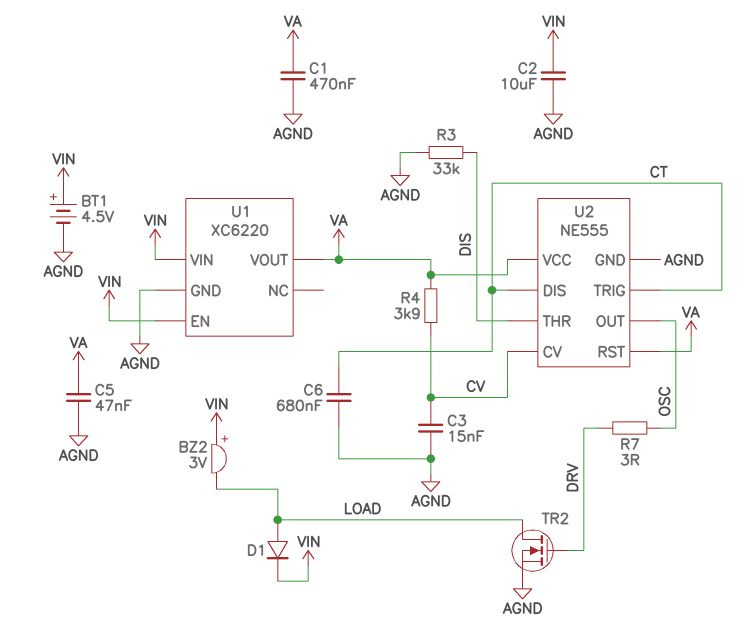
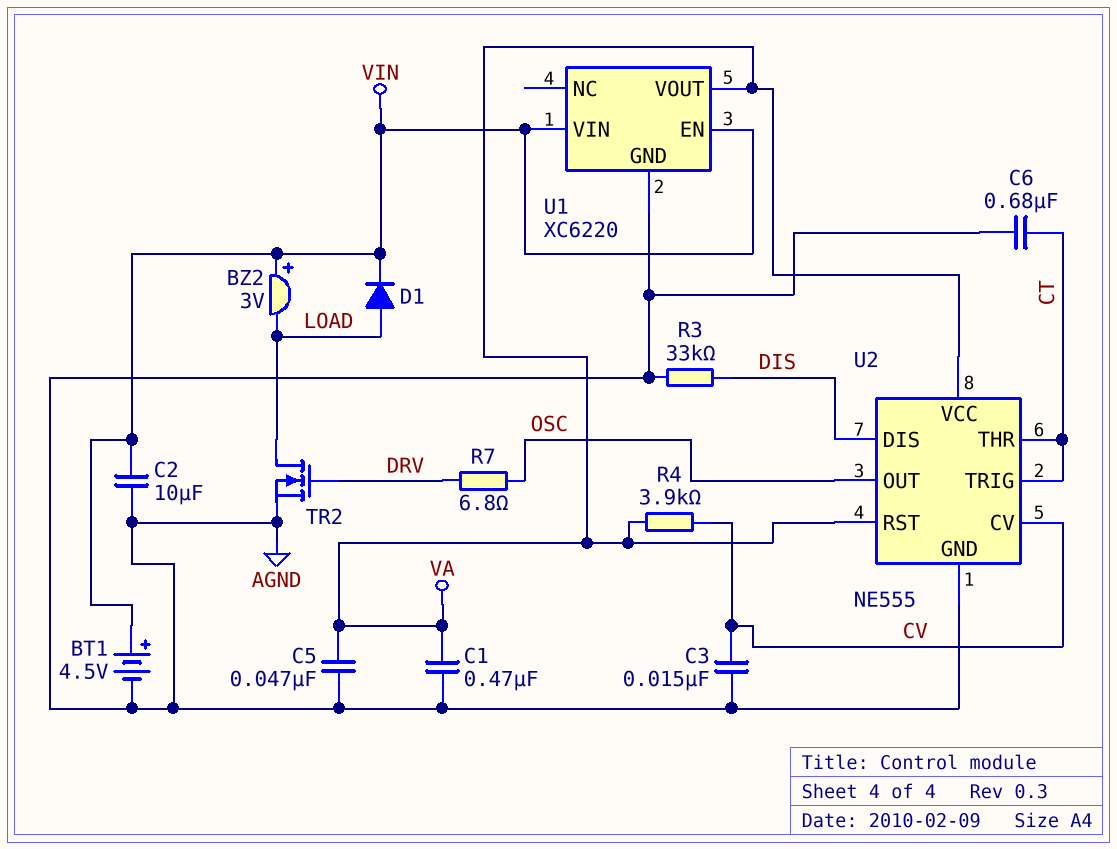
R7: 3 (DRV, OSC) -> 6.8 (DRV, OSC)
U2 pin DIS: CT -> DIS
U2 pin THR: DIS -> CT

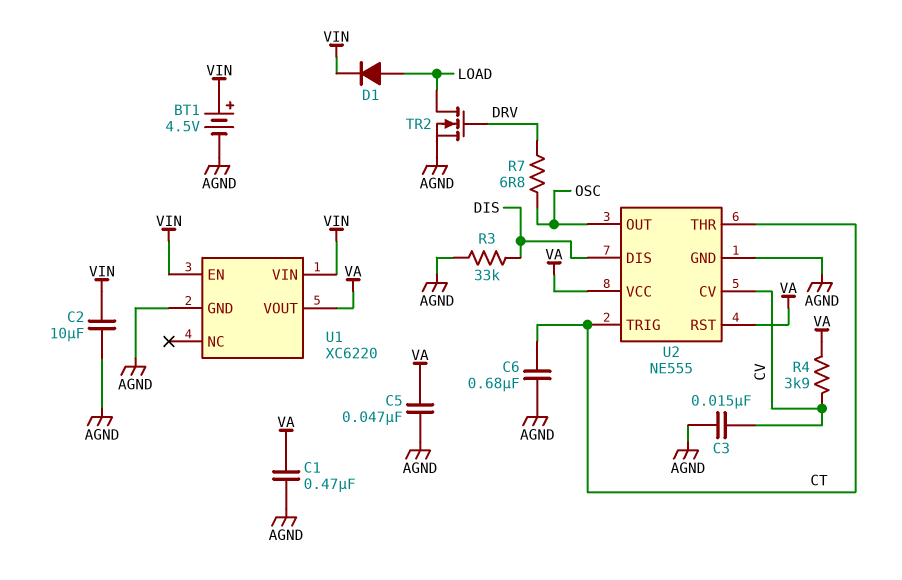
BZ2: buzzer 3V (plus VIN, minus LOAD) -> none

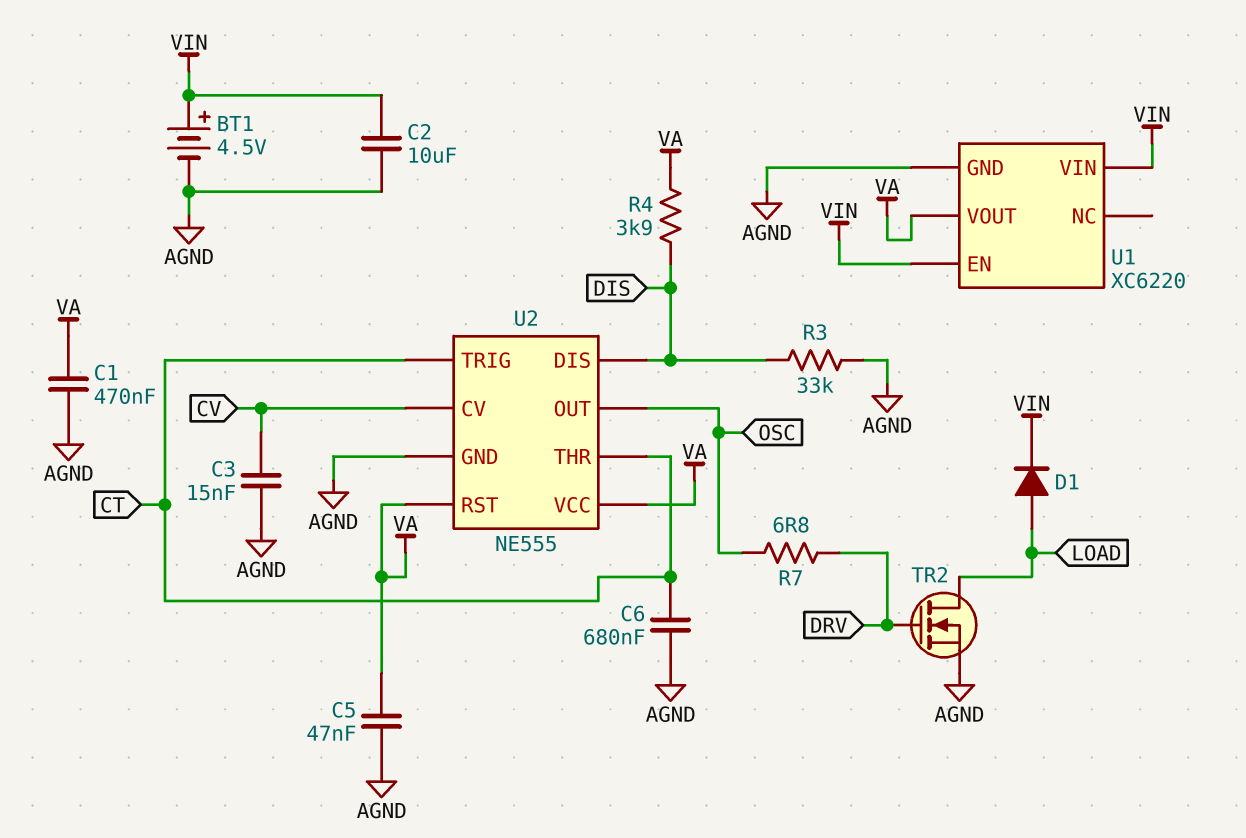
R4: 3.9k (CV, VA) -> 3.9k (DIS, VA)

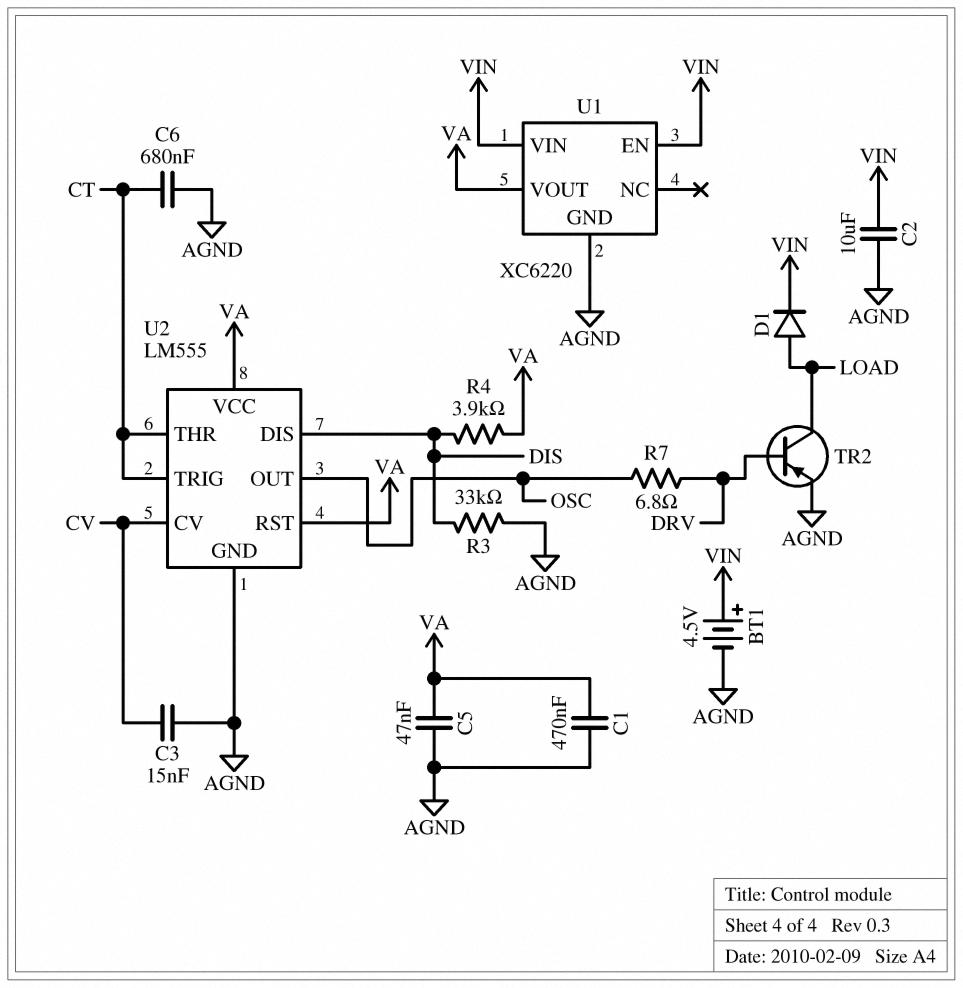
TR2: NMOS (G DRV, D LOAD, S AGND) -> PNP (B DRV, C LOAD, E AGND)
U2: NE555 -> LM555

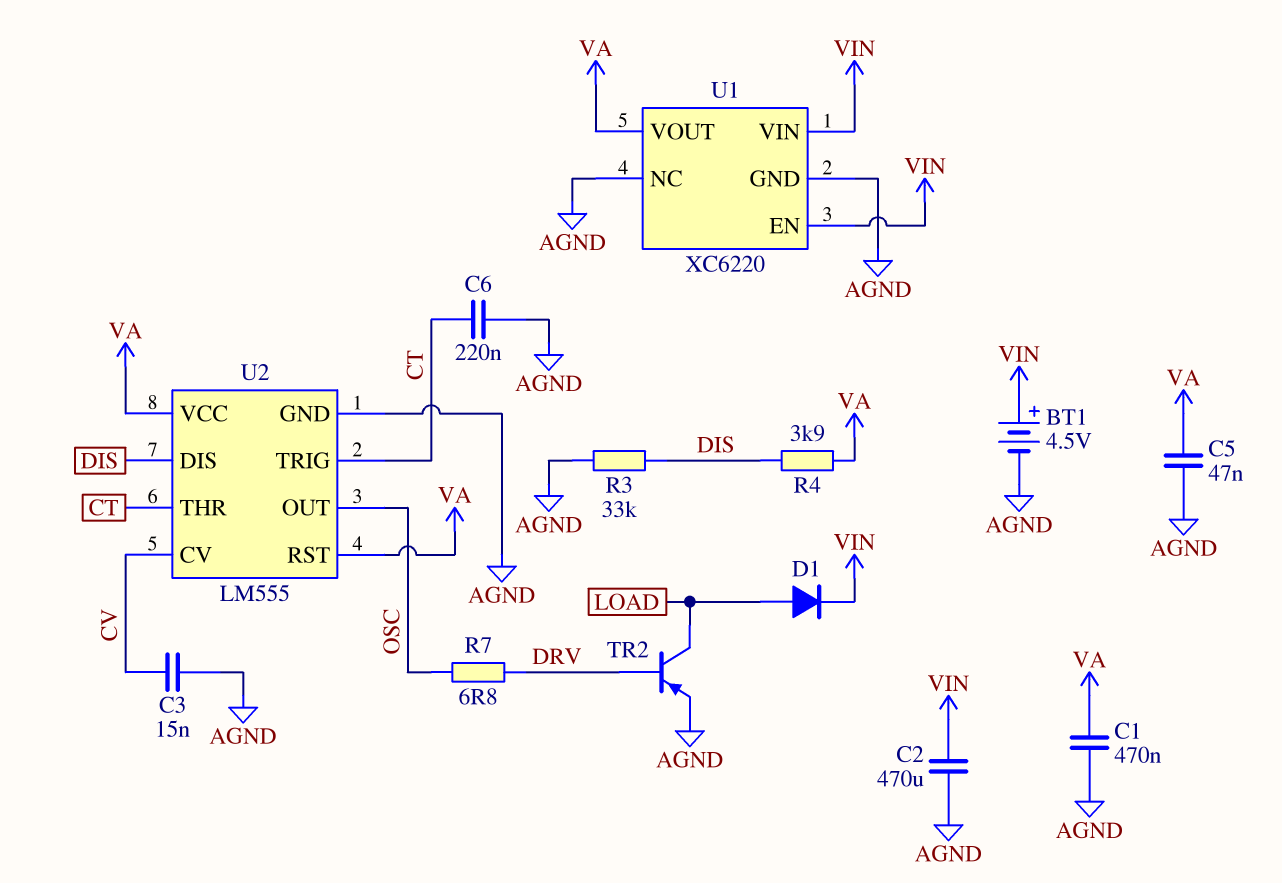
C2: 10uF (AGND, VIN) -> 470uF (AGND, VIN)
C6: 680nF (AGND, CT) -> 220nF (AGND, CT)
U1 pin NC: none -> AGND

